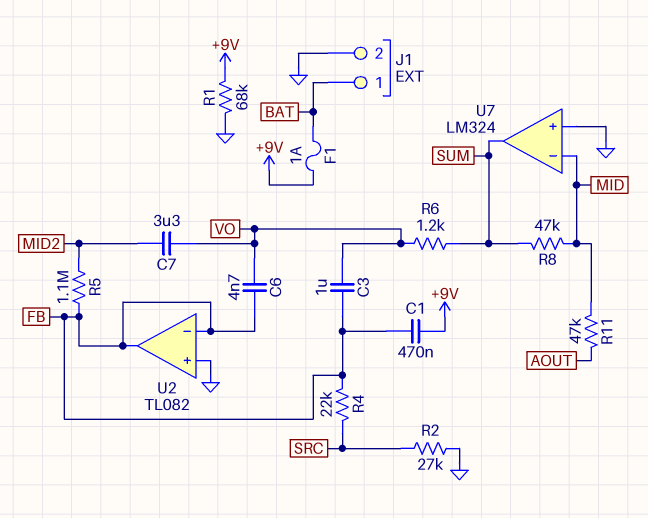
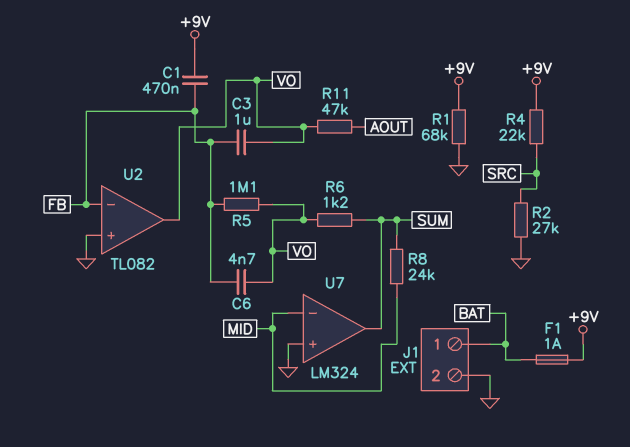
C7: 3.3uF (MID2, VO) -> none
R4: 22k (FB, SRC) -> 22k (+9V, SRC)
R5: 1.1M (FB, MID2) -> 1.1M (FB, VO)
R8: 47k (MID, SUM) -> 24k (MID, SUM)
R11: 47k (AOUT, MID) -> 47k (AOUT, VO)
U2 pin out: FB -> VO

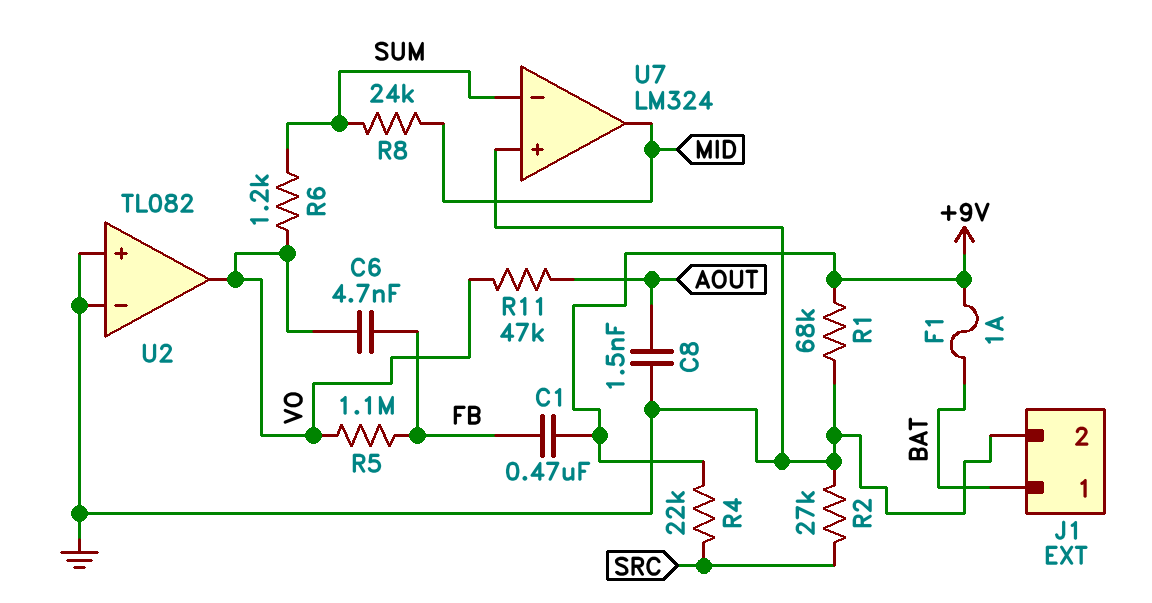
C3: 1uF (FB, VO) -> none
C8: none -> 1.5nF (AOUT, GND)
U2 pin in-: FB -> GND
U7 pin in-: MID -> SUM
U7 pin out: SUM -> MID

